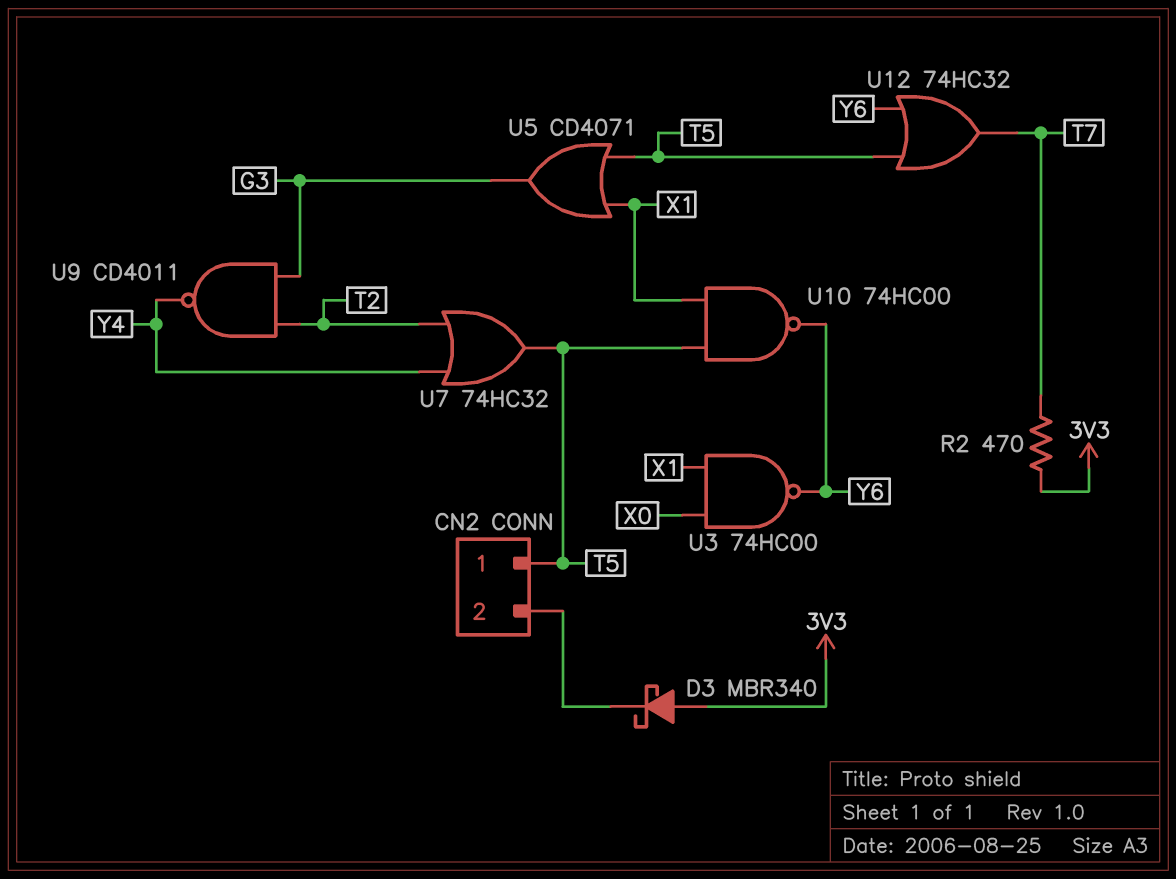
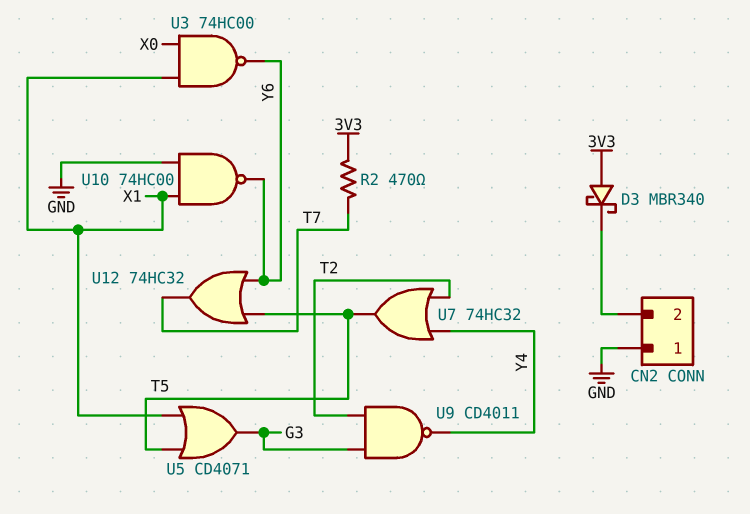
CN2 pin 1: T5 -> GND
U10: NAND 74HC00 (in T5, in X1, out Y6) -> NAND 74HC00 (in GND, in X1, out Y6)

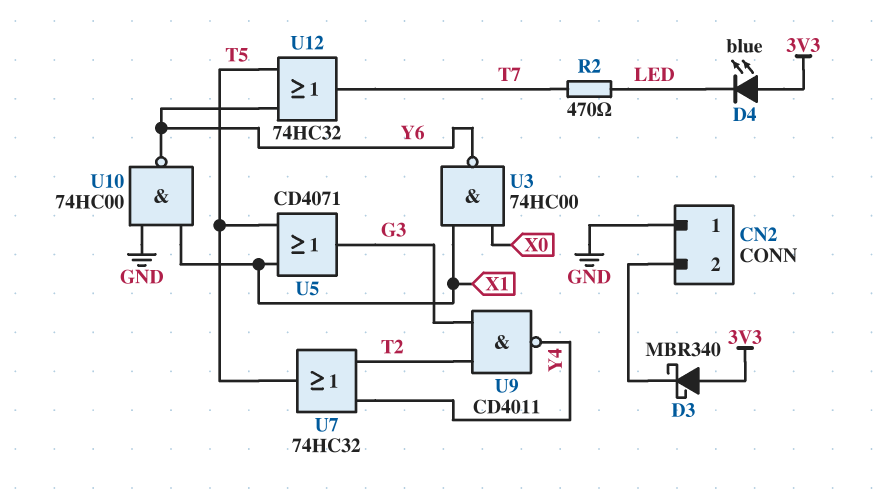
D4: none -> LED blue (A 3V3, K LED)
R2: 470 (3V3, T7) -> 470 (LED, T7)

